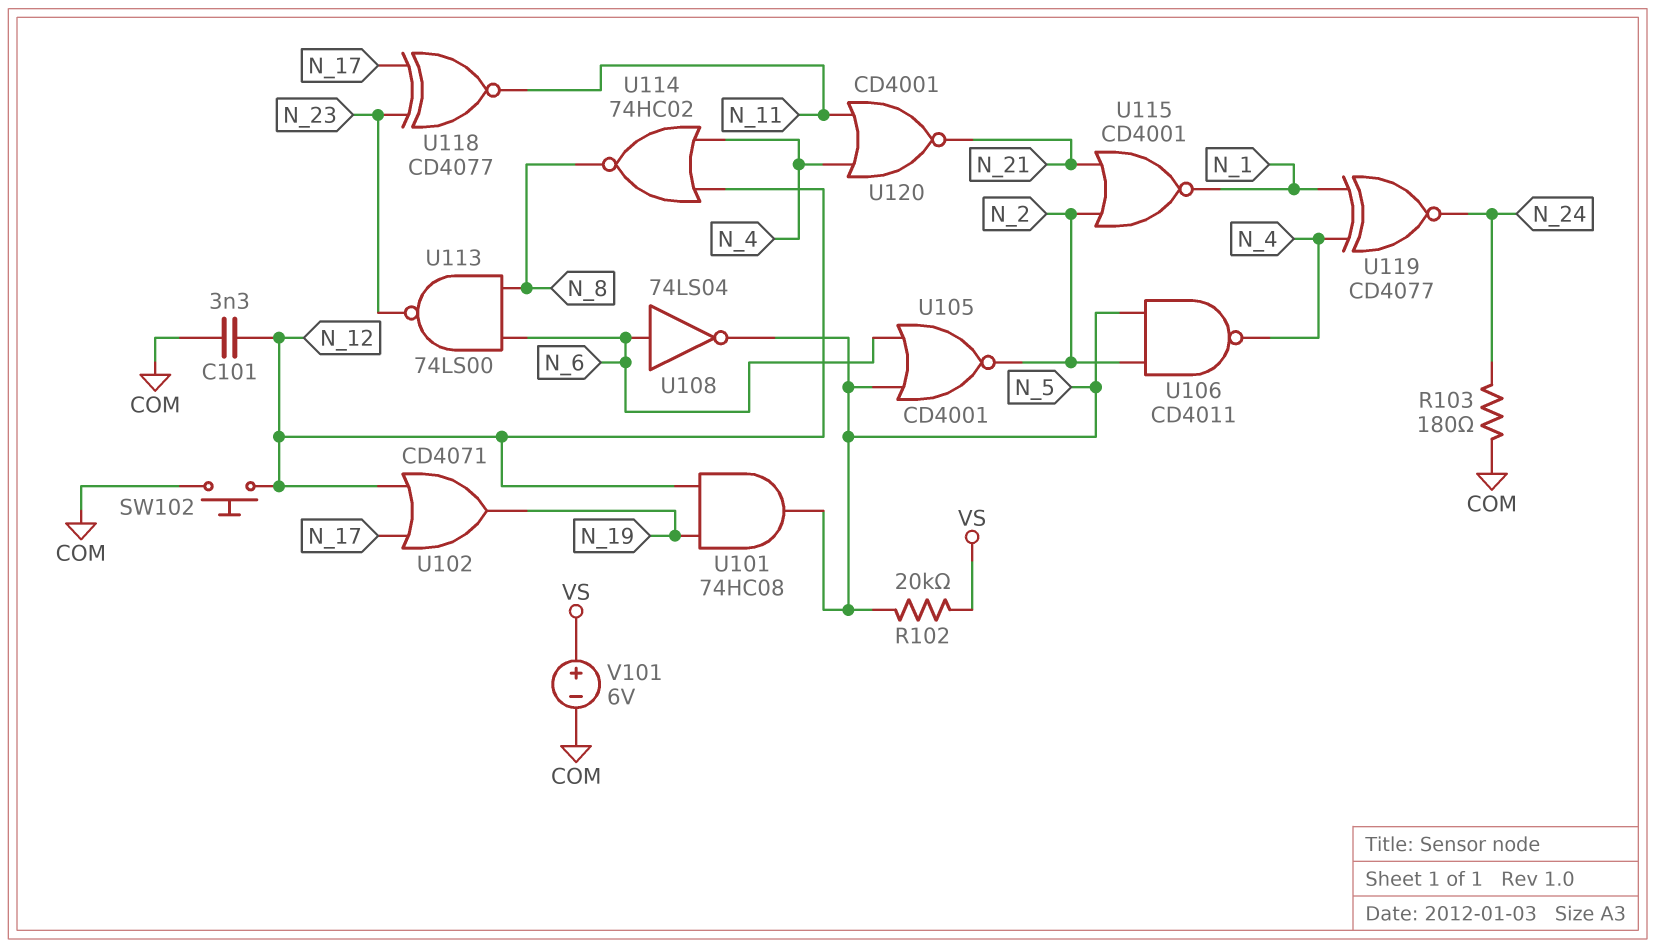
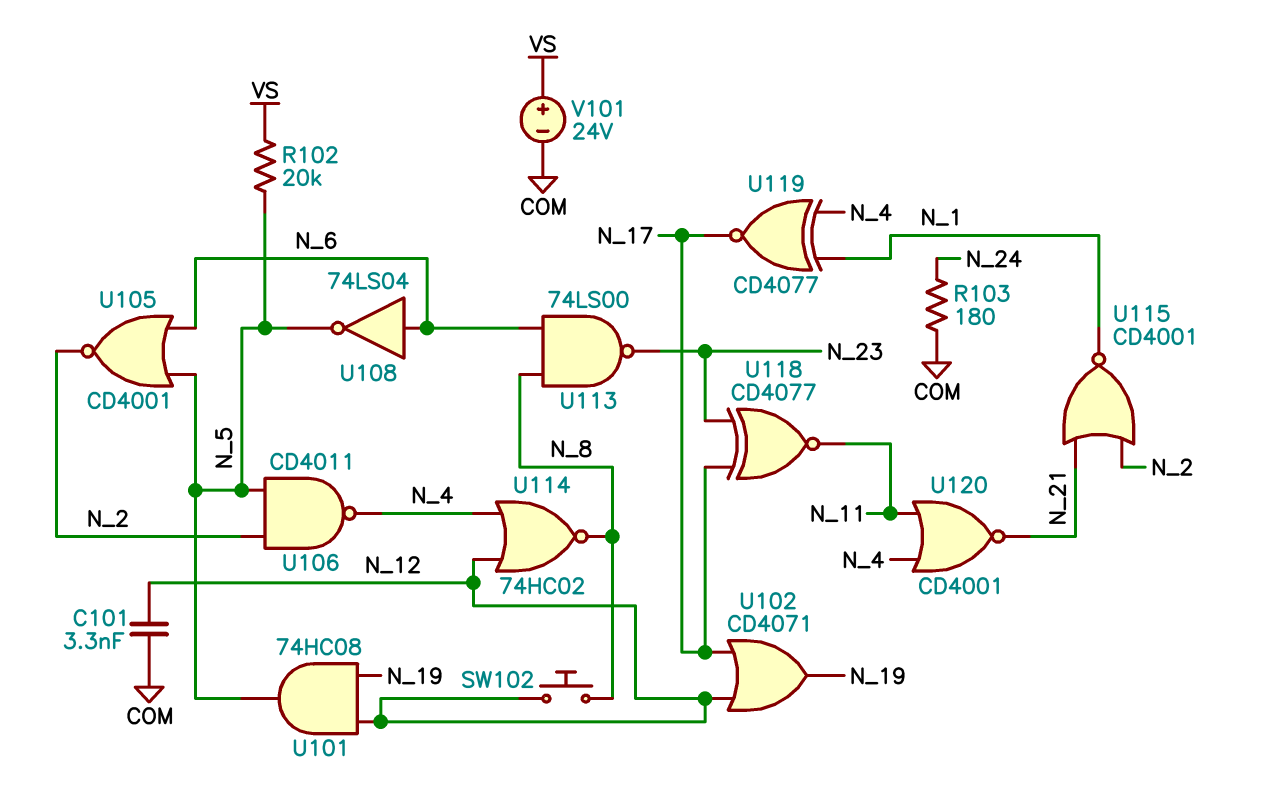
SW102: button (COM, N_12) -> button (N_8, N_12)
U119: XNOR CD4077 (in N_1, in N_4, out N_24) -> XNOR CD4077 (in N_1, in N_4, out N_17)
V101: 6V (plus VS, minus COM) -> 24V (plus VS, minus COM)

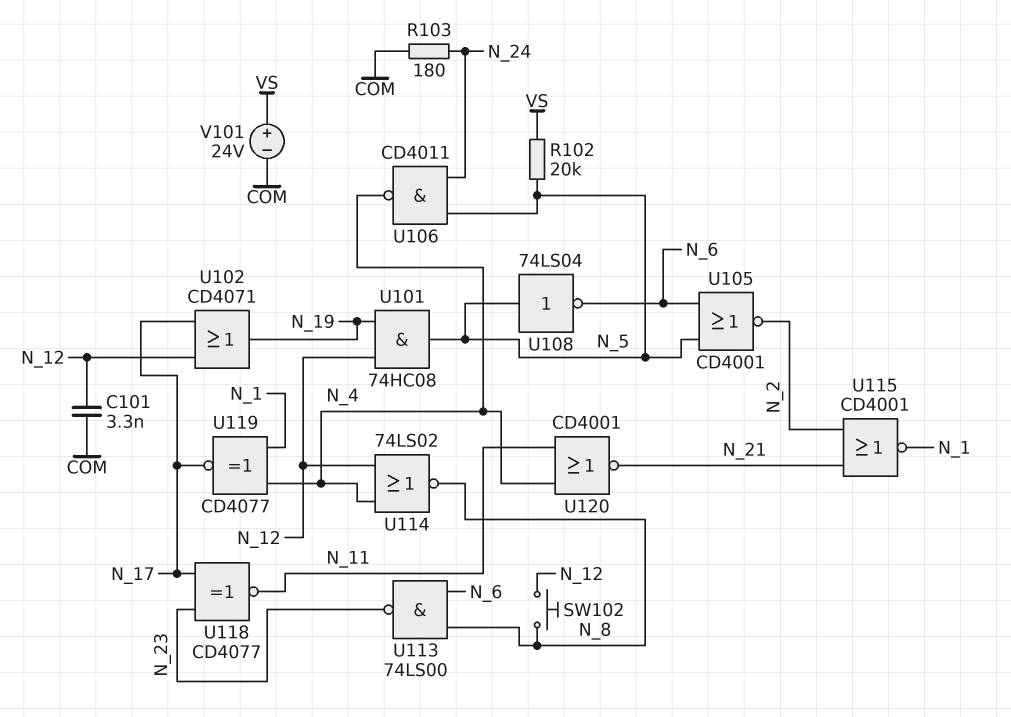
U106: NAND CD4011 (in N_2, in N_5, out N_4) -> NAND CD4011 (in N_5, in N_24, out N_4)
U108: NOT 74LS04 (in N_6, out N_5) -> NOT 74LS04 (in N_5, out N_6)
U114: NOR 74HC02 (in N_4, in N_12, out N_8) -> NOR 74LS02 (in N_4, in N_12, out N_8)

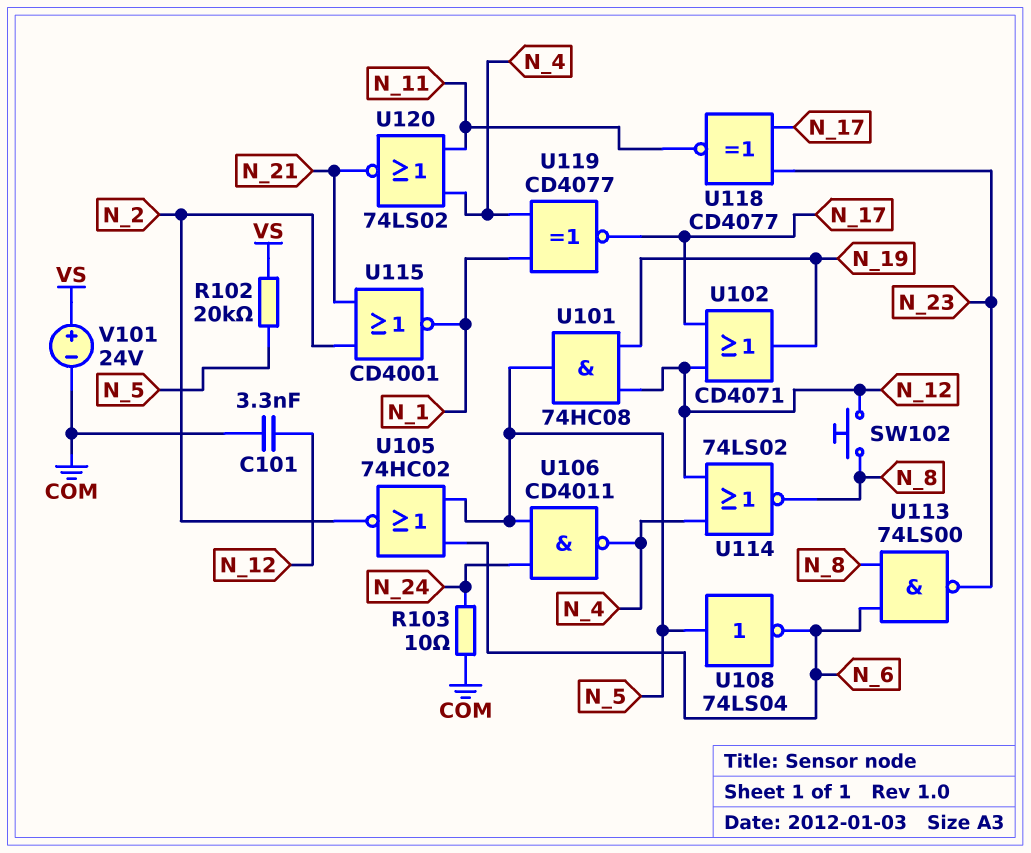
R103: 180 (COM, N_24) -> 10 (COM, N_24)
U105: NOR CD4001 (in N_5, in N_6, out N_2) -> NOR 74HC02 (in N_5, in N_6, out N_2)
U120: NOR CD4001 (in N_4, in N_11, out N_21) -> NOR 74LS02 (in N_4, in N_11, out N_21)

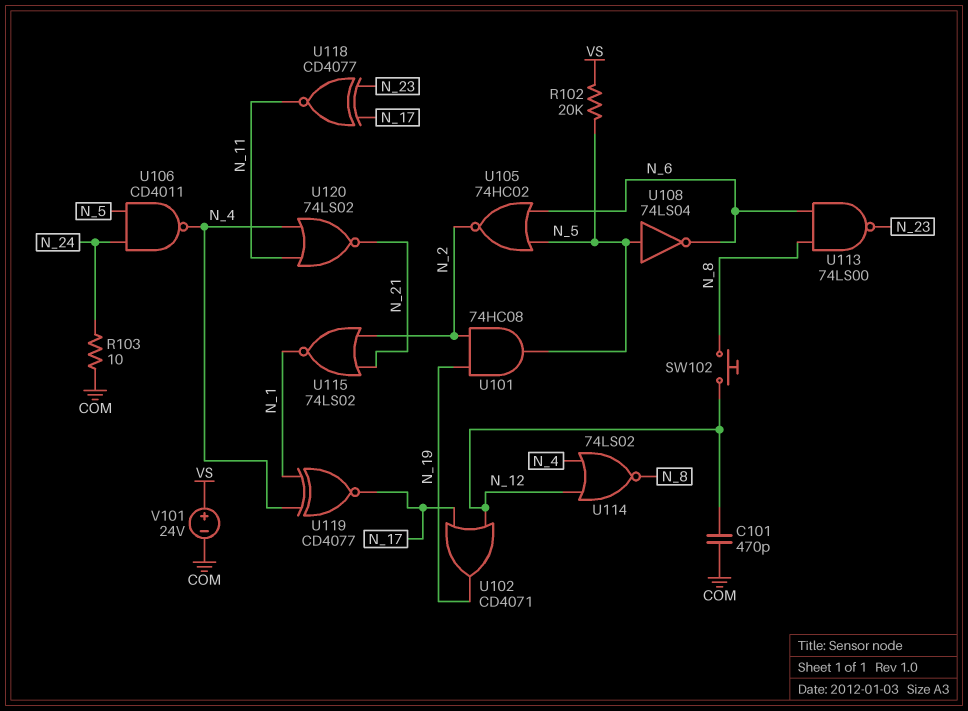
C101: 3.3nF (COM, N_12) -> 470pF (COM, N_12)
U101: AND 74HC08 (in N_12, in N_19, out N_5) -> AND 74HC08 (in N_2, in N_19, out N_5)
U115: NOR CD4001 (in N_2, in N_21, out N_1) -> NOR 74LS02 (in N_2, in N_21, out N_1)

